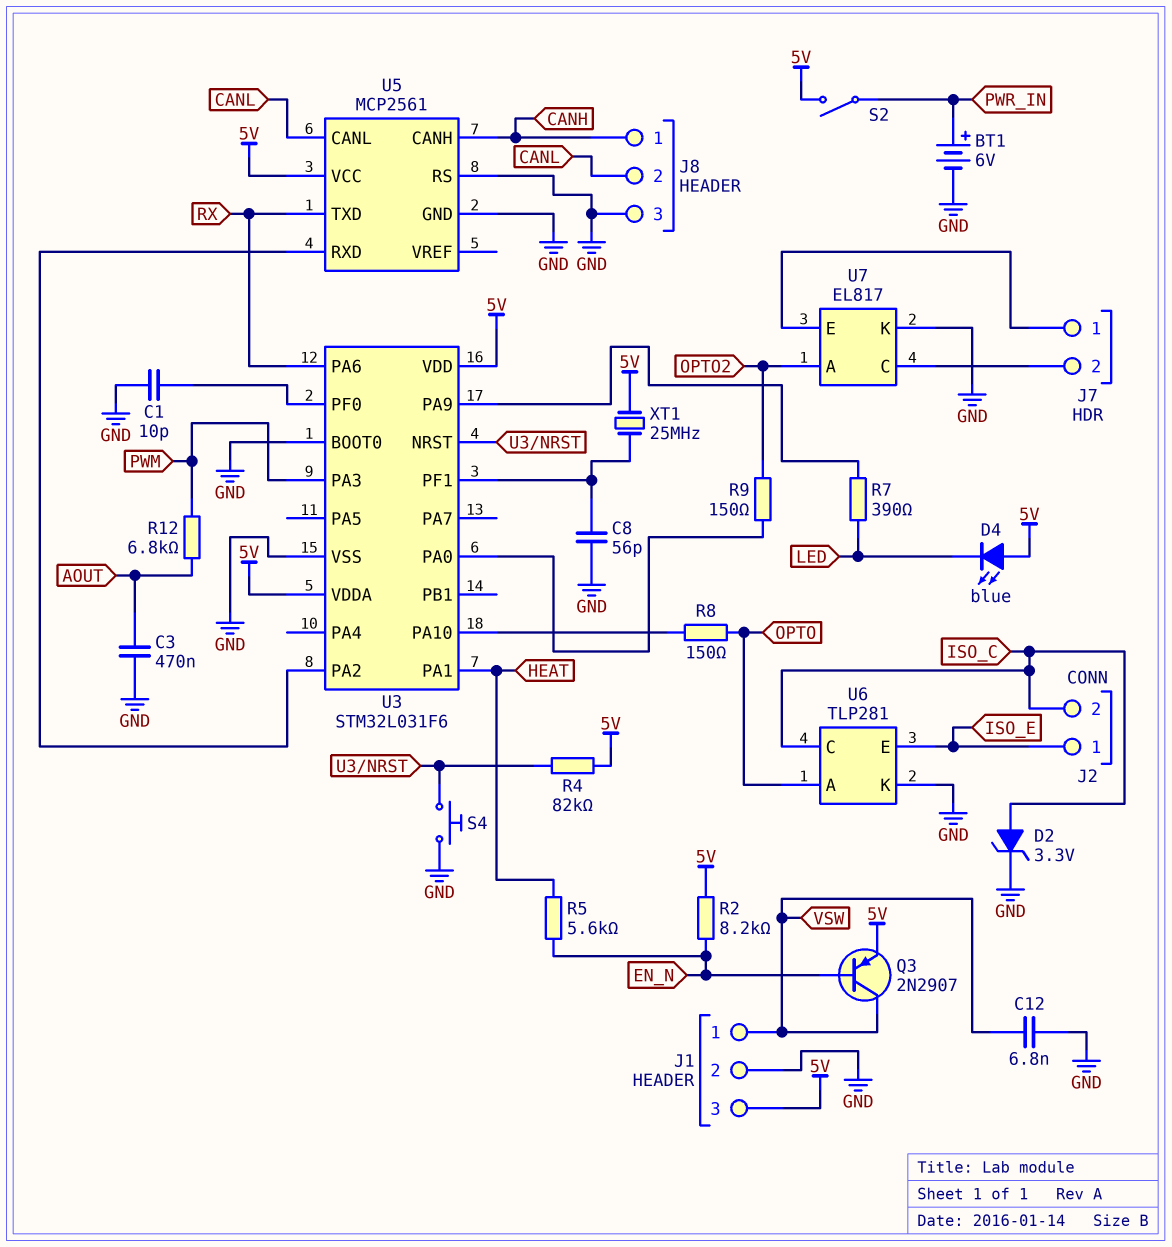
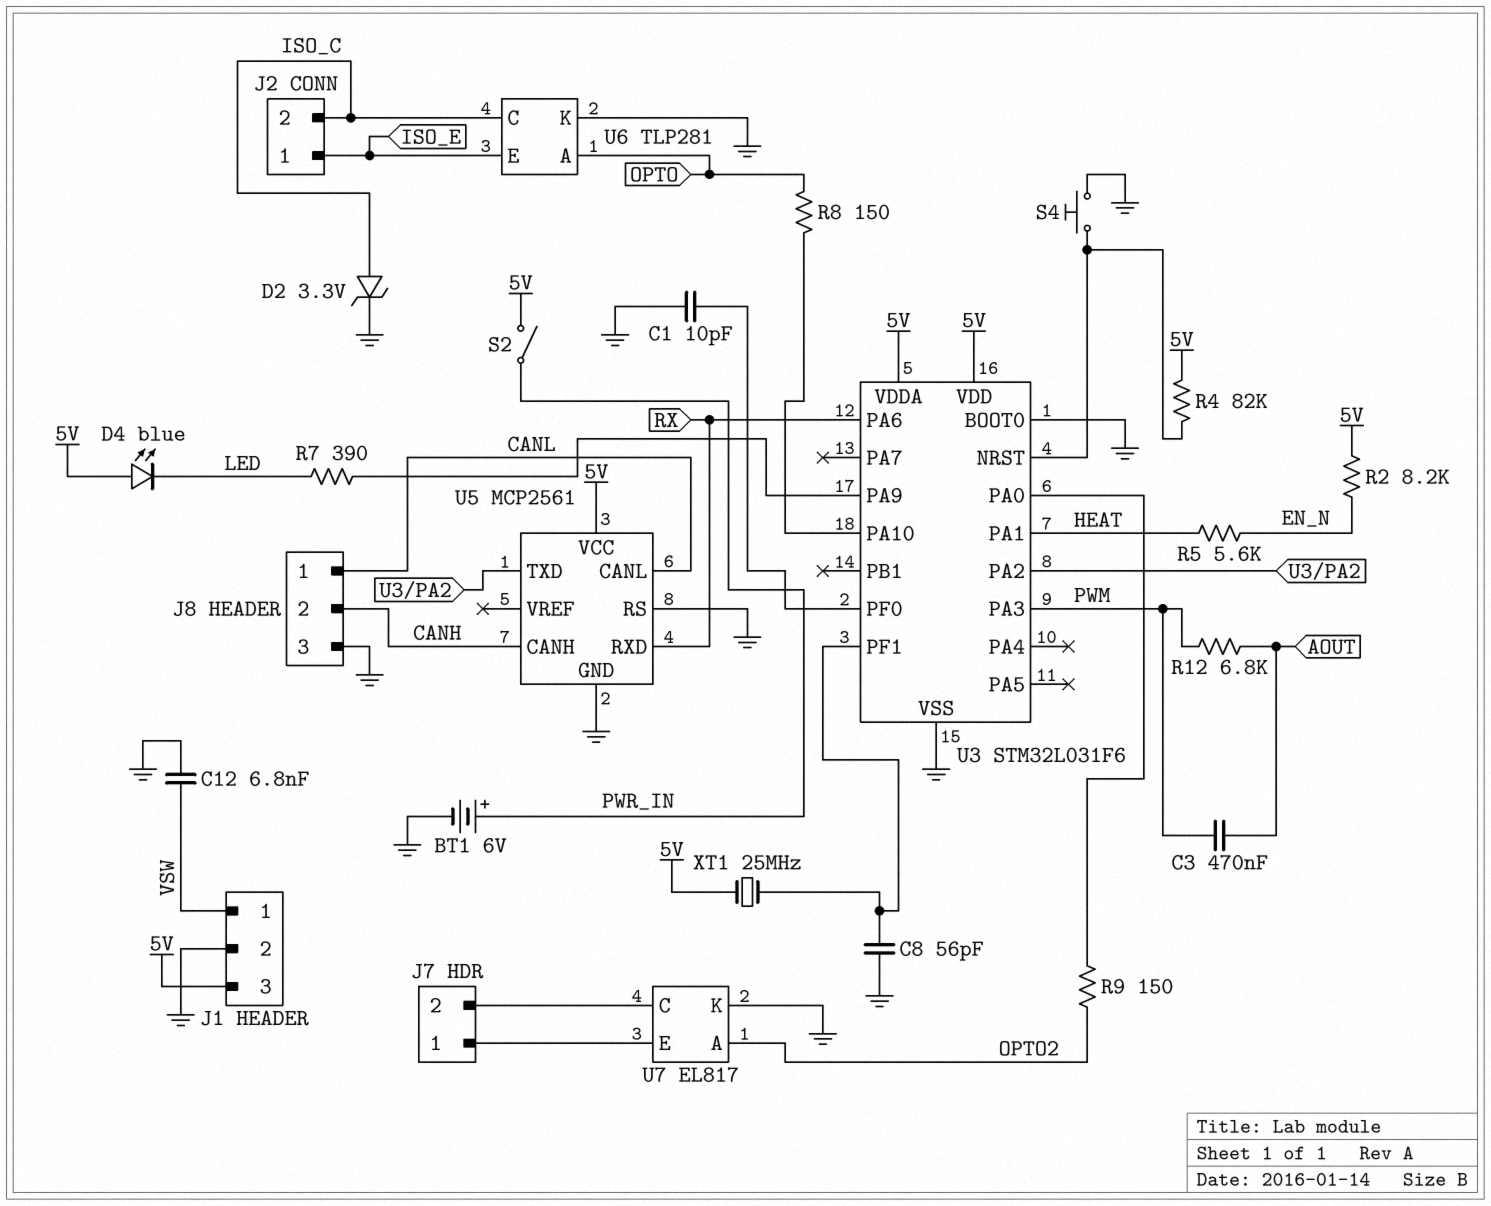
C3: 470nF (AOUT, GND) -> 470nF (AOUT, PWM)
J8 pin 1: CANH -> CANL
J8 pin 2: CANL -> CANH
Q3: PNP 2N2907 (B EN_N, C VSW, E 5V) -> none
U5 pin RXD: U3/PA2 -> RX
U5 pin TXD: RX -> U3/PA2

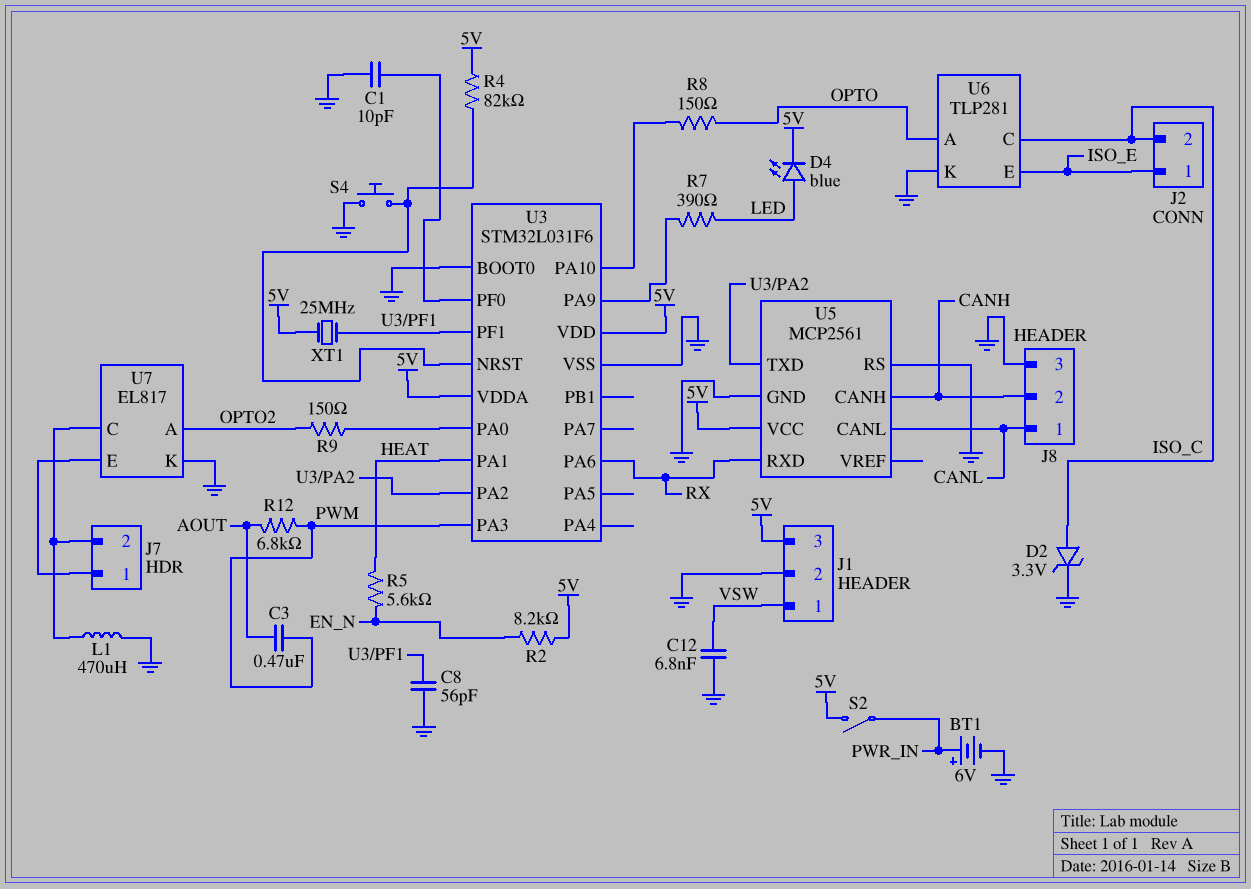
D4: LED blue (A 5V, K LED) -> LED blue (A LED, K 5V)
L1: none -> 470uH (GND, J7/2)

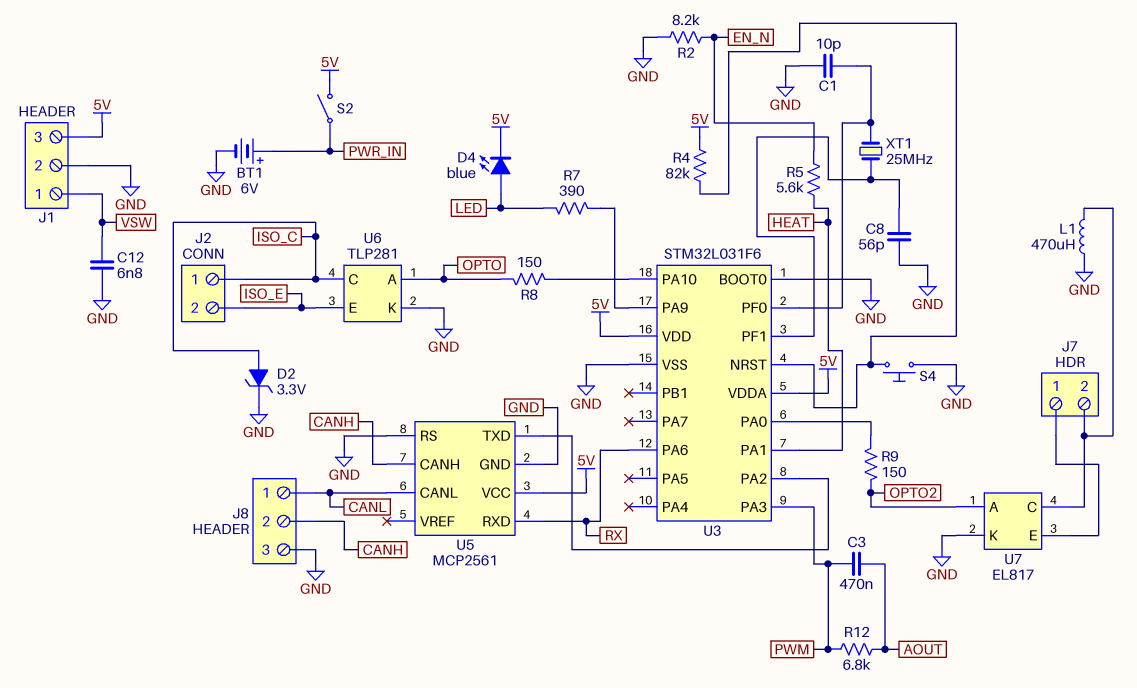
J2 pin 1: ISO_E -> ISO_C
J2 pin 2: ISO_C -> ISO_E
R2: 8.2k (5V, EN_N) -> 8.2k (EN_N, GND)
XT1: 25MHz (5V, U3/PF1) -> 25MHz (U3/PF0, U3/PF1)

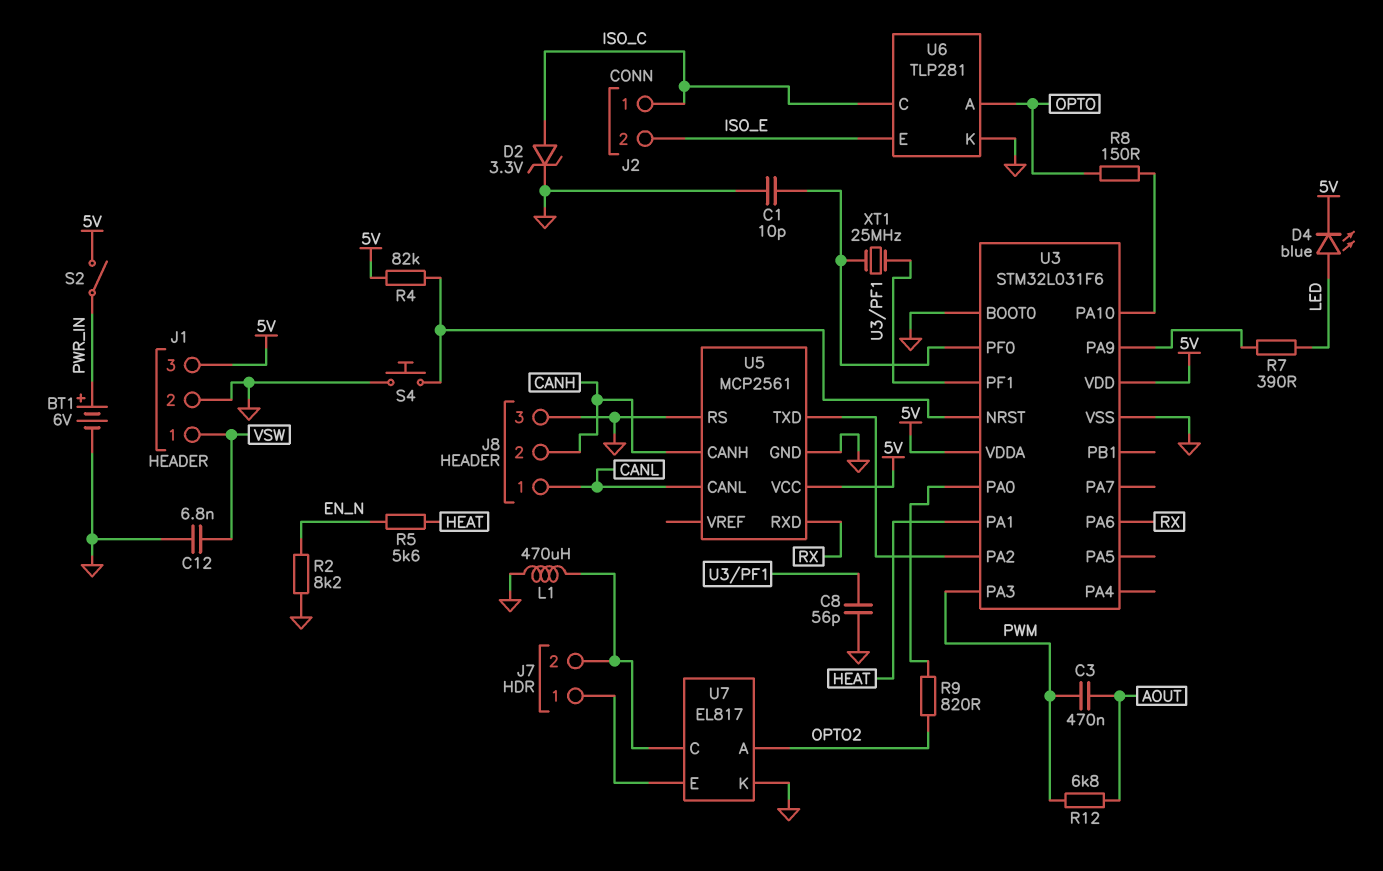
R9: 150 (OPTO2, U3/PA0) -> 820 (OPTO2, U3/PA0)

